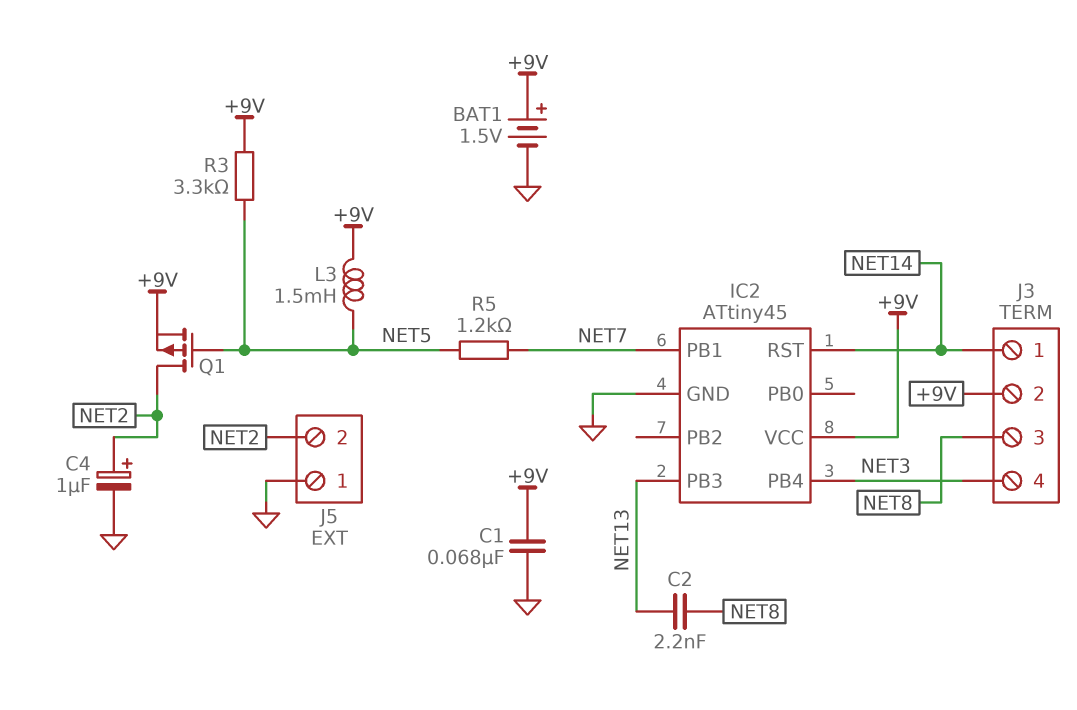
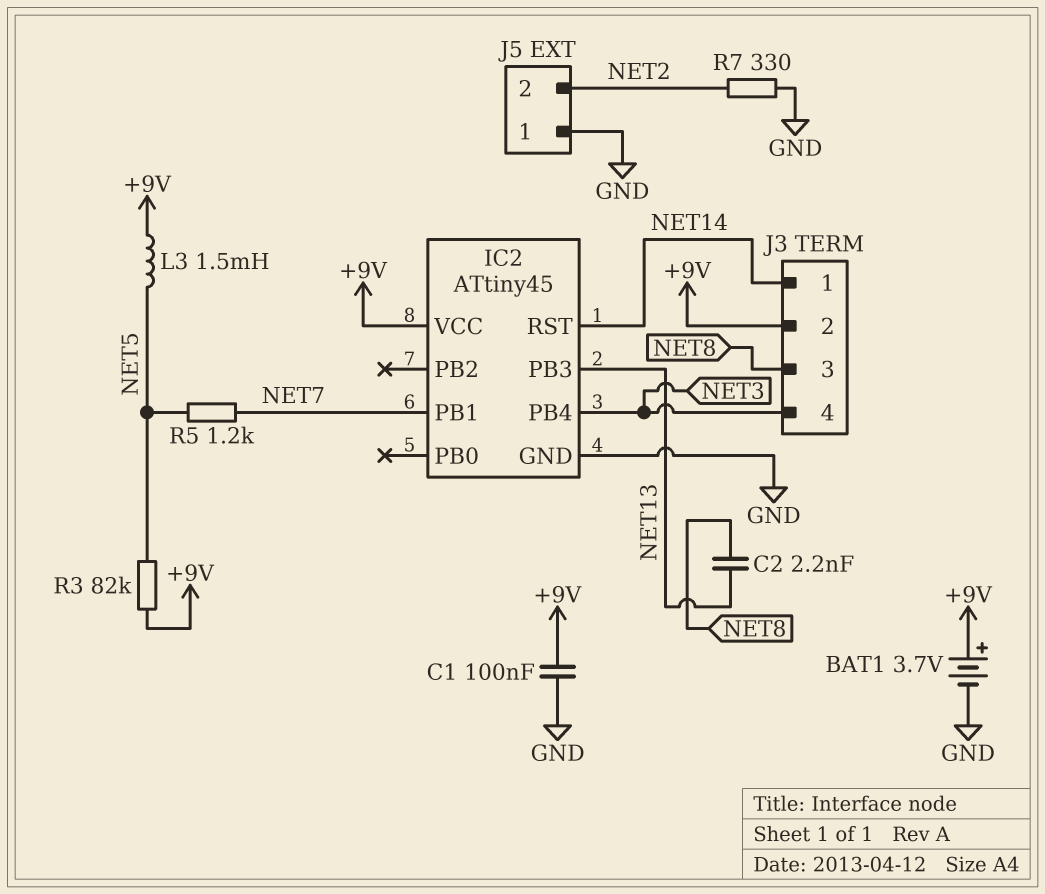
BAT1: 1.5V (plus +9V, minus GND) -> 3.7V (plus +9V, minus GND)
C1: 68nF (+9V, GND) -> 100nF (+9V, GND)
C4: 1uF (plus NET2, minus GND) -> none
Q1: PMOS (G NET5, D NET2, S +9V) -> none
R3: 3.3k (+9V, NET5) -> 82k (+9V, NET5)
R7: none -> 330 (GND, NET2)

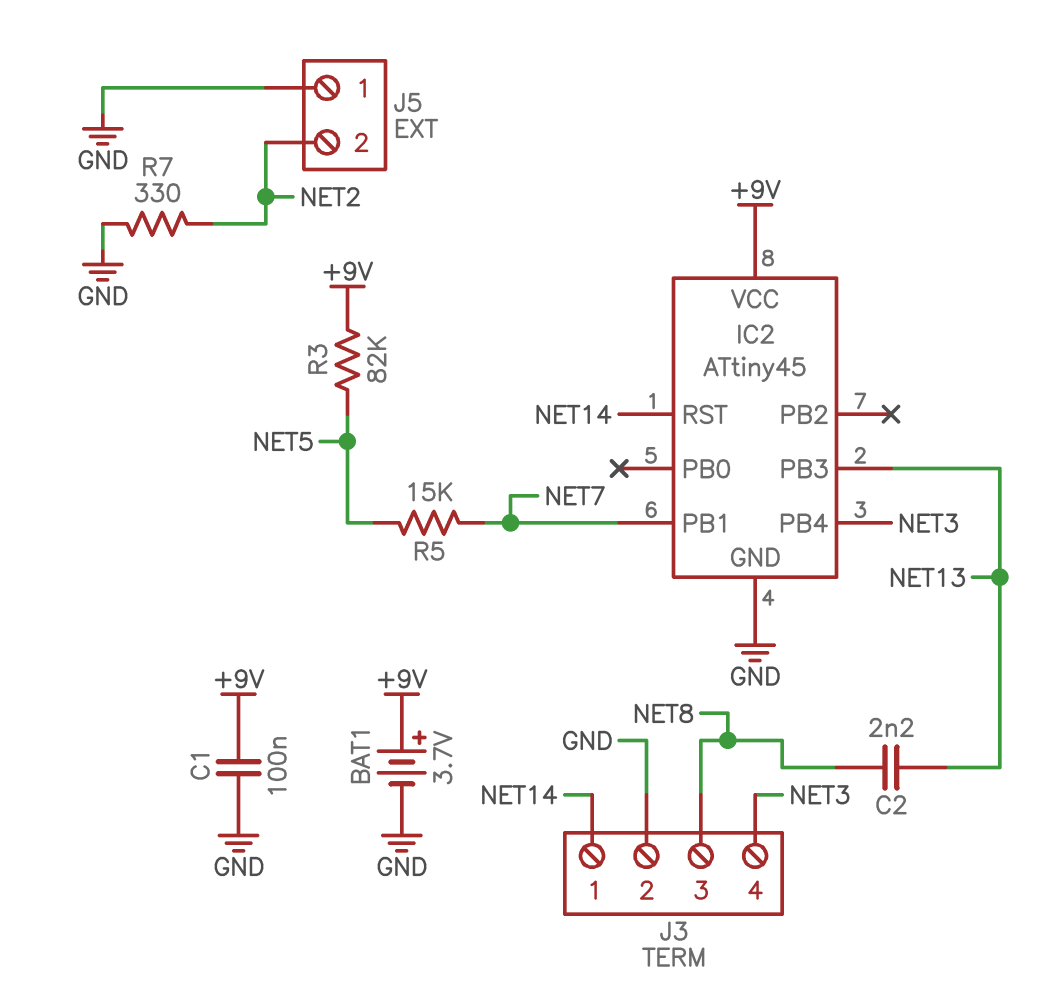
J3 pin 2: +9V -> GND
L3: 1.5mH (+9V, NET5) -> none
R5: 1.2k (NET5, NET7) -> 15k (NET5, NET7)

